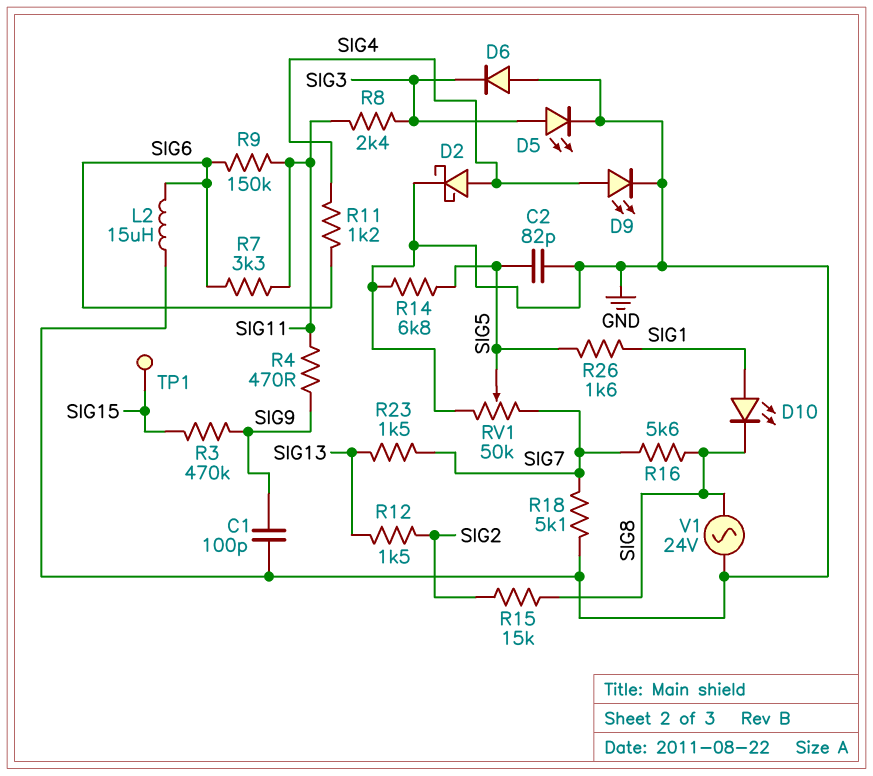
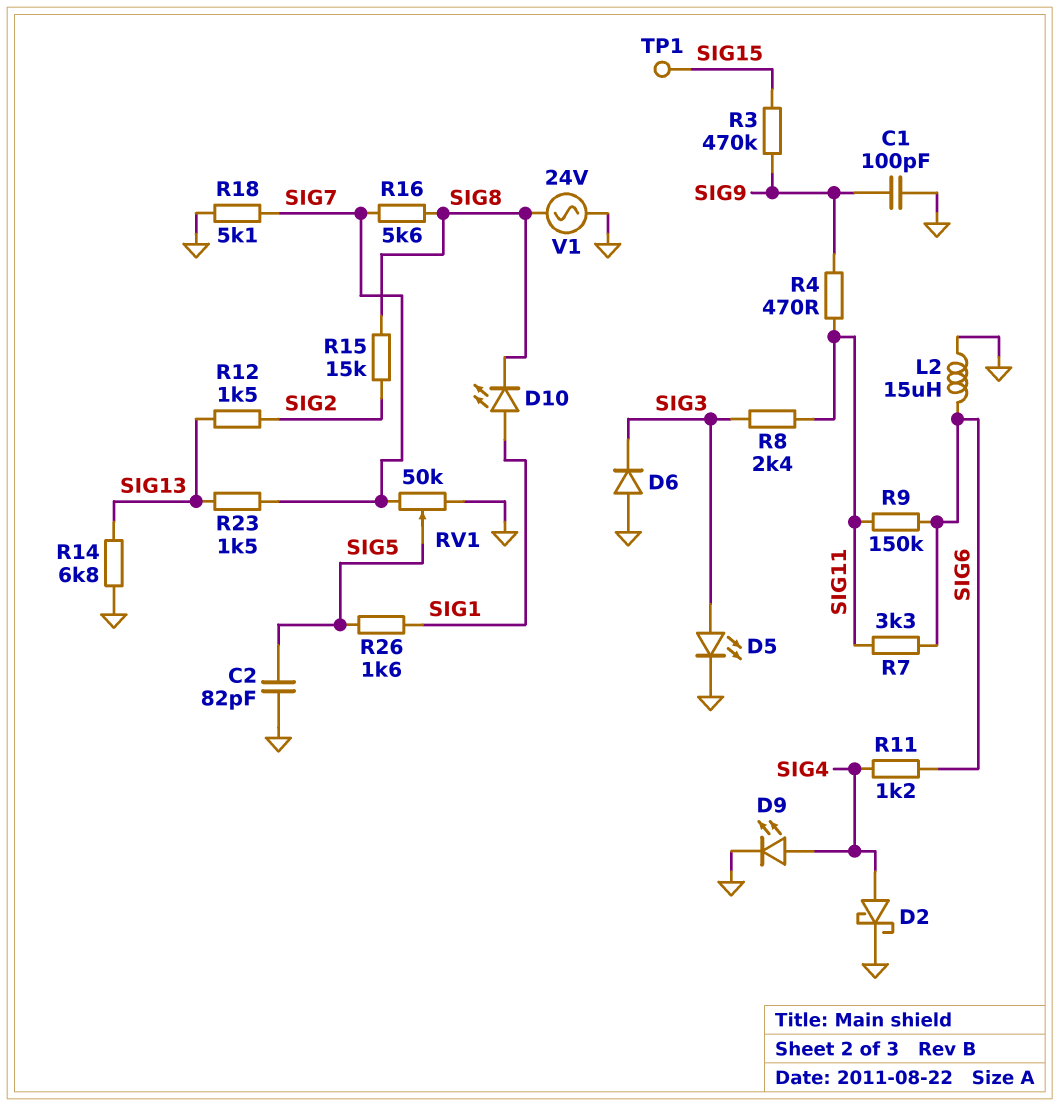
R14: 6.8k (GND, SIG5) -> 6.8k (GND, SIG13)

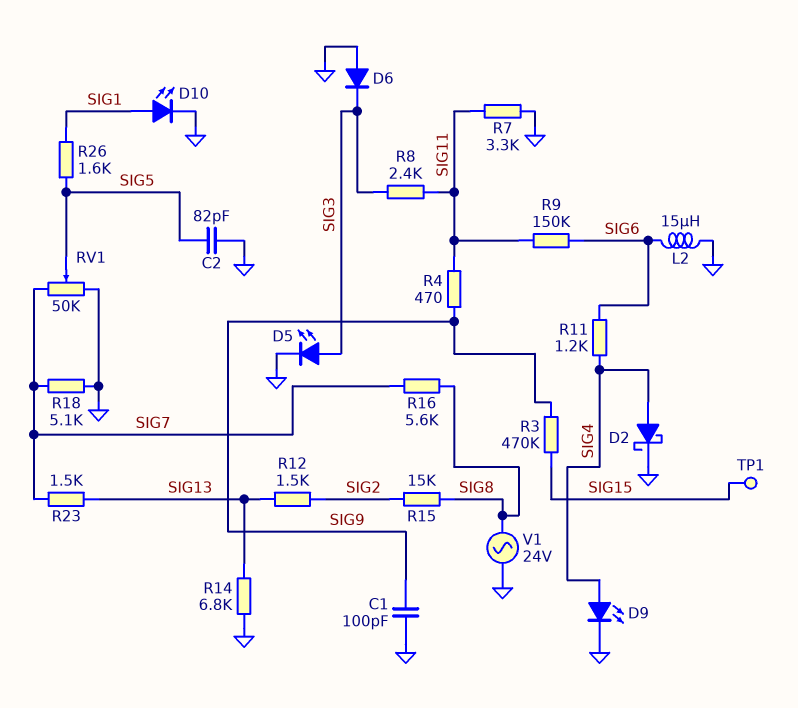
D10: LED (A SIG1, K SIG8) -> LED (A SIG1, K GND)
R7: 3.3k (SIG6, SIG11) -> 3.3k (GND, SIG11)

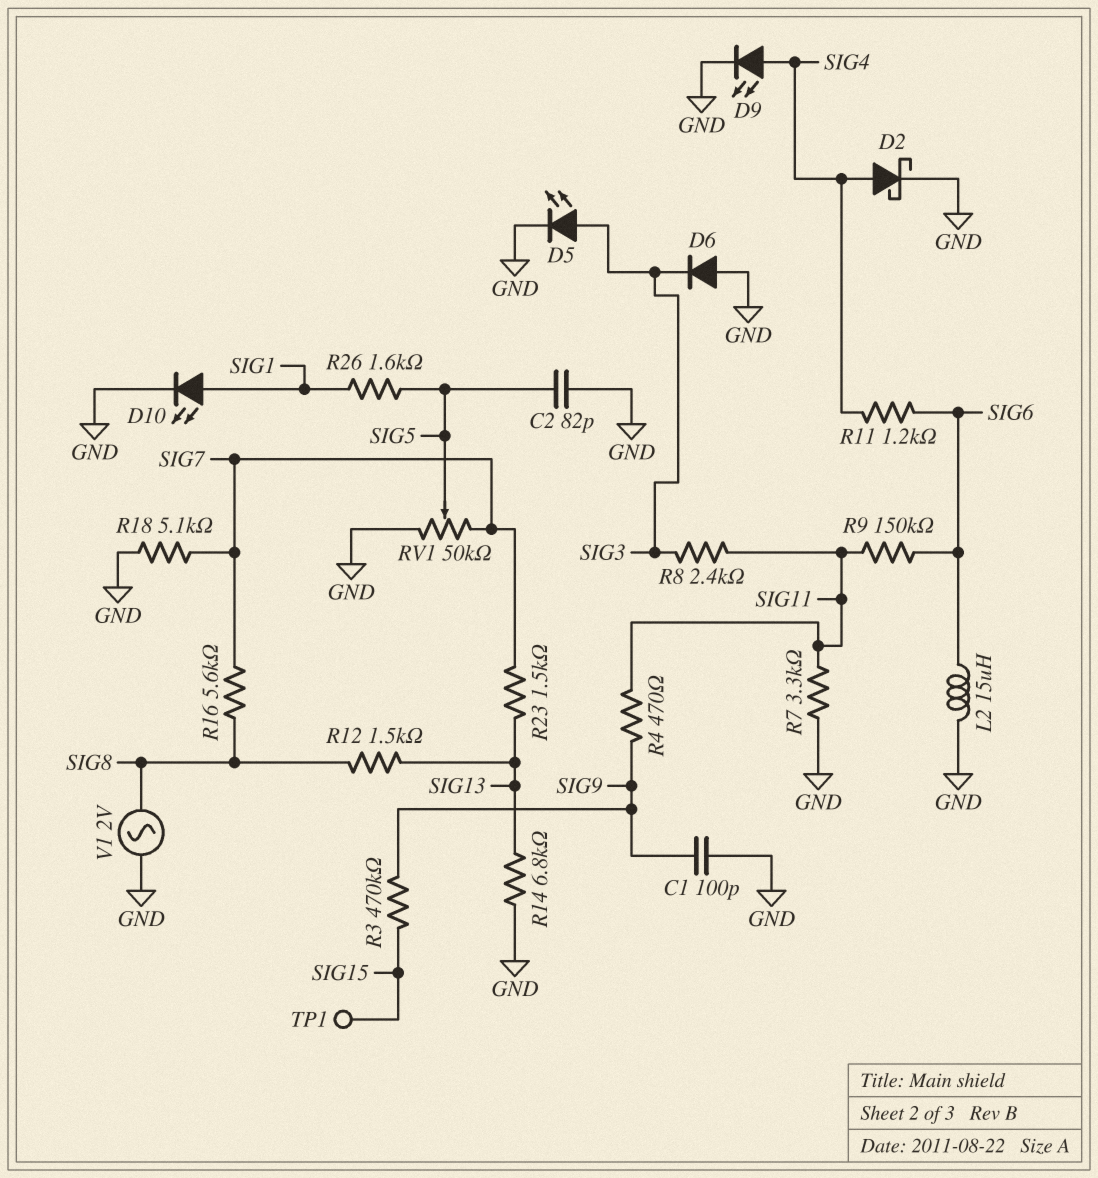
R12: 1.5k (SIG2, SIG13) -> 1.5k (SIG8, SIG13)
R15: 15k (SIG2, SIG8) -> none
V1: AC 24V (GND, SIG8) -> AC 2V (GND, SIG8)

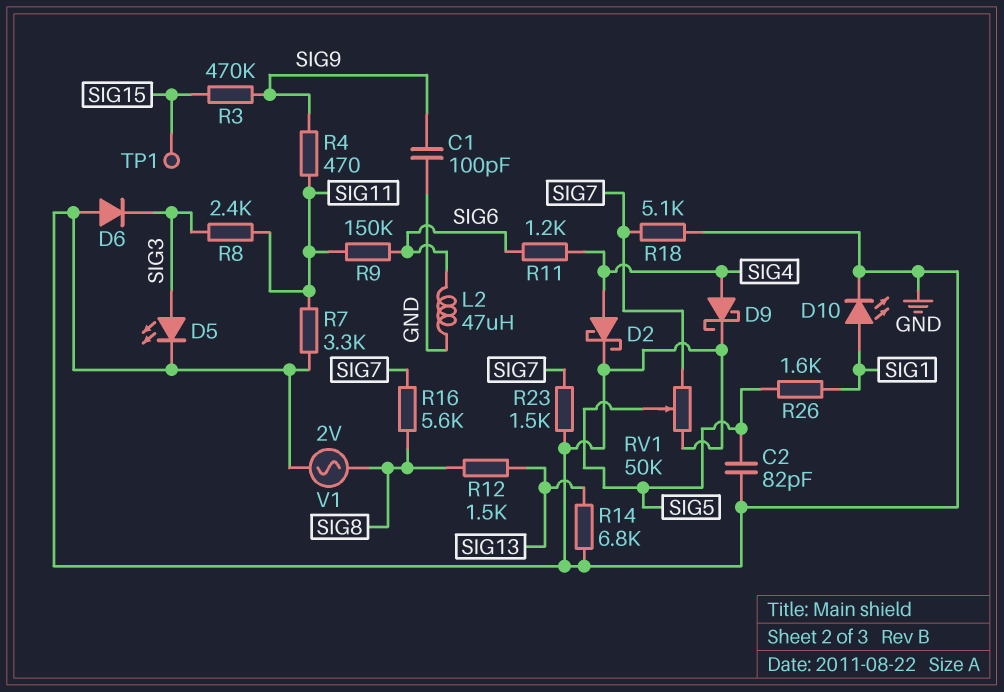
D9: LED (A SIG4, K GND) -> schottky (A SIG4, K GND)
L2: 15uH (GND, SIG6) -> 47uH (GND, SIG6)
R23: 1.5k (SIG7, SIG13) -> 1.5k (GND, SIG7)

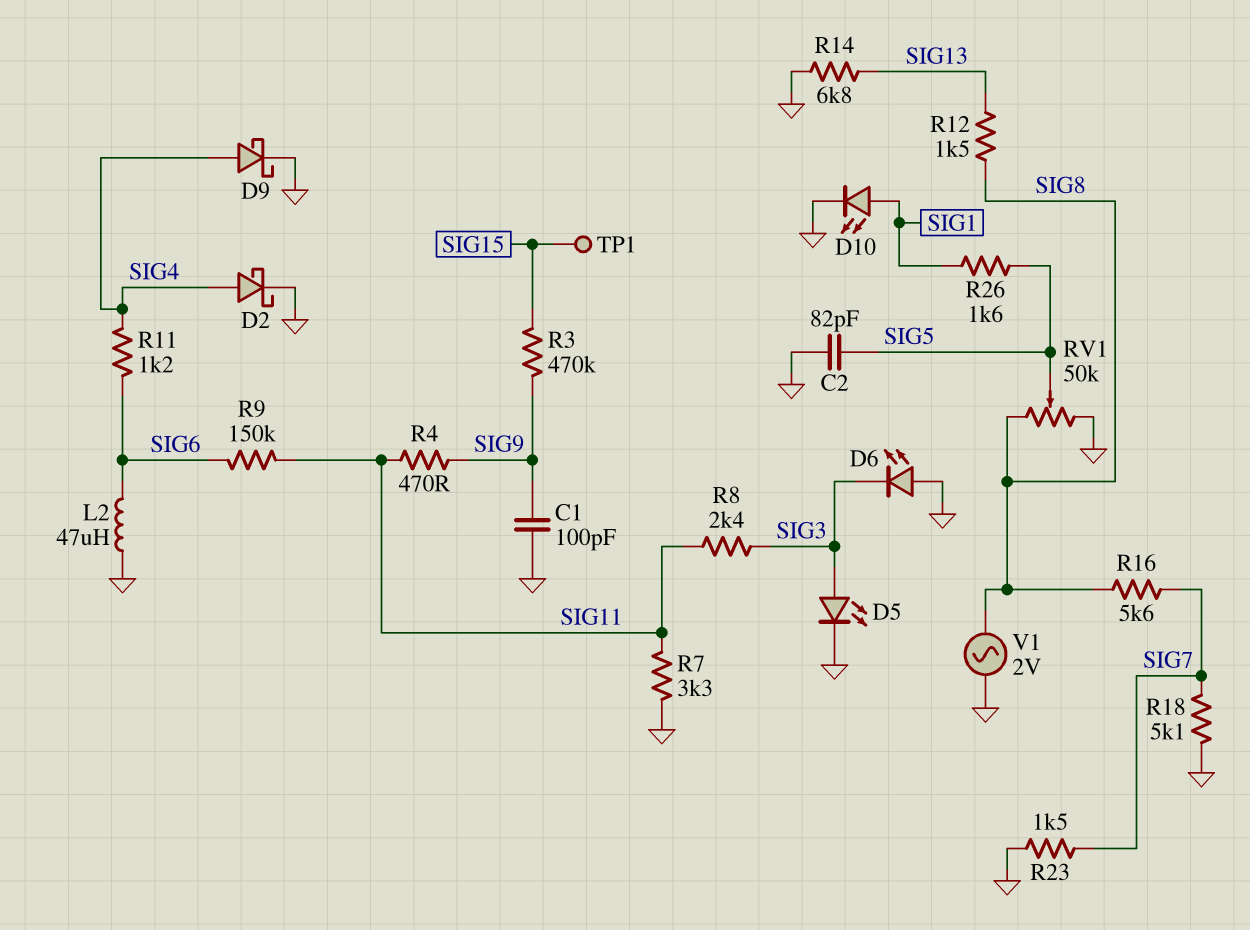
D6: diode (A GND, K SIG3) -> LED (A GND, K SIG3)
RV1: 50k (GND, SIG7, wiper SIG5) -> 50k (GND, SIG8, wiper SIG5)

